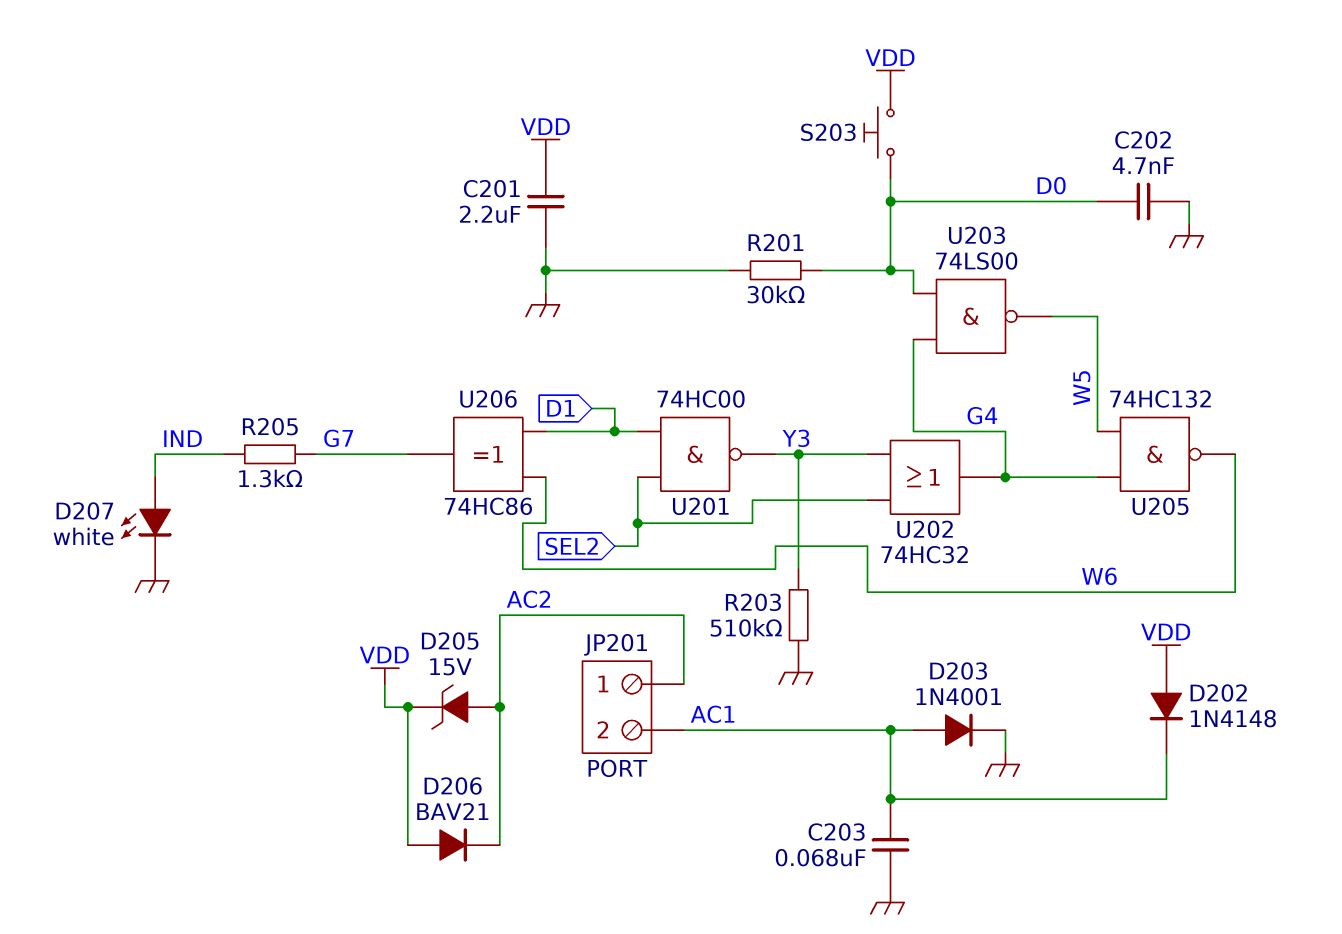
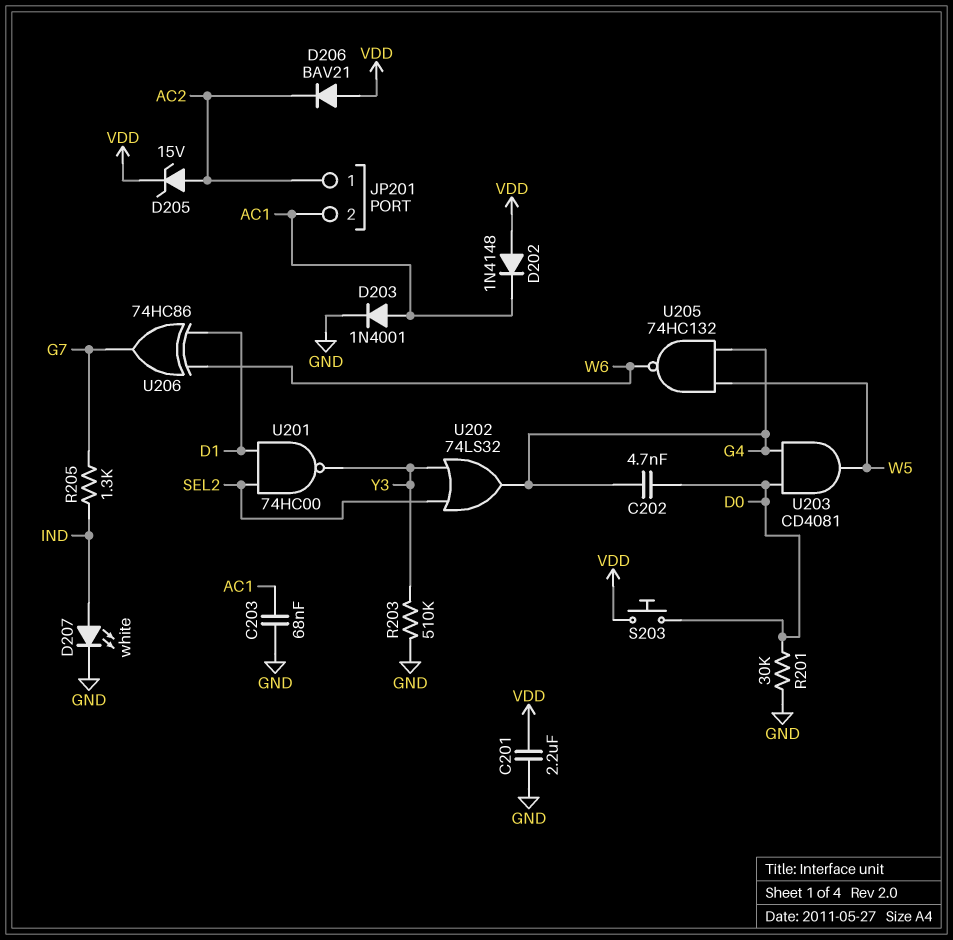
C202: 4.7nF (D0, GND) -> 4.7nF (D0, G4)
U202: OR 74HC32 (in SEL2, in Y3, out G4) -> OR 74LS32 (in SEL2, in Y3, out G4)
U203: NAND 74LS00 (in D0, in G4, out W5) -> AND CD4081 (in D0, in G4, out W5)

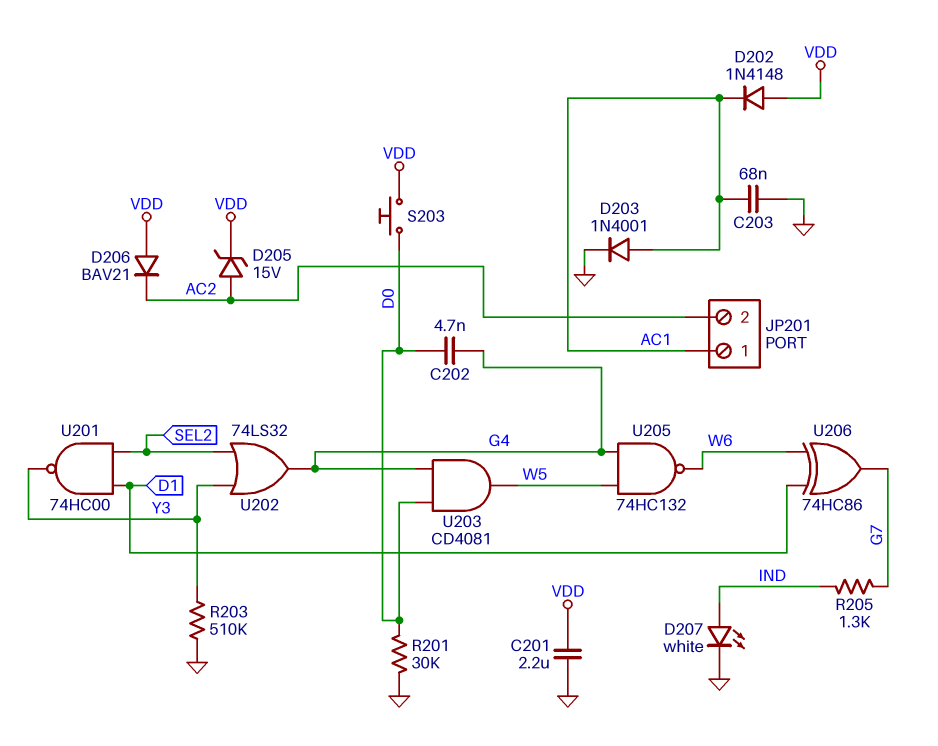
JP201 pin 1: AC2 -> AC1
JP201 pin 2: AC1 -> AC2

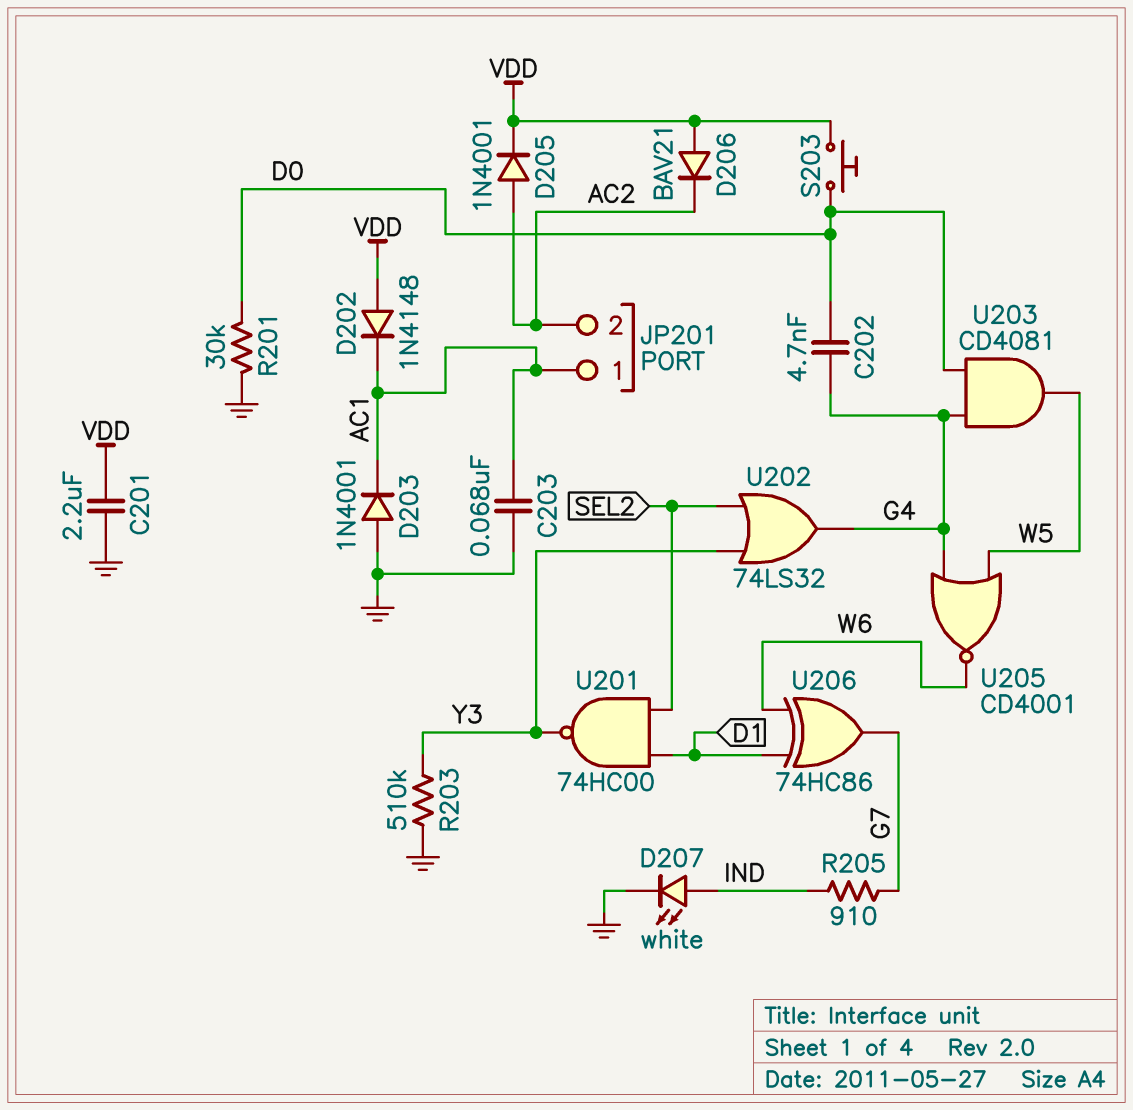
D203: diode 1N4001 (A AC1, K GND) -> diode 1N4001 (A GND, K AC1)
D205: zener 15V (A AC2, K VDD) -> diode 1N4001 (A AC2, K VDD)
R205: 1.3k (G7, IND) -> 910 (G7, IND)
U205: NAND 74HC132 (in G4, in W5, out W6) -> NOR CD4001 (in G4, in W5, out W6)

